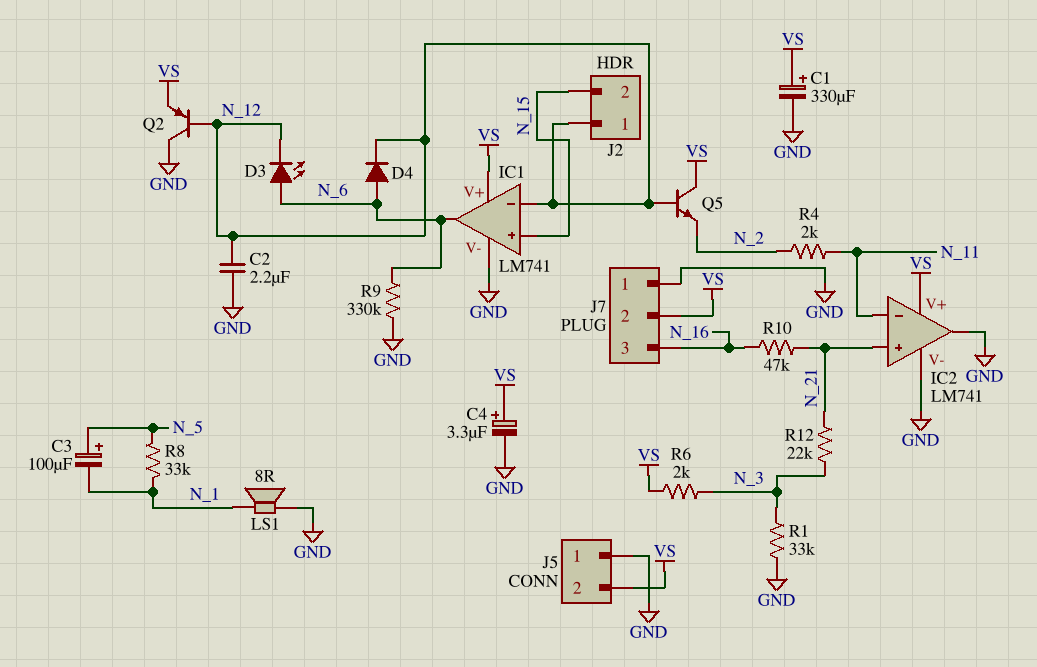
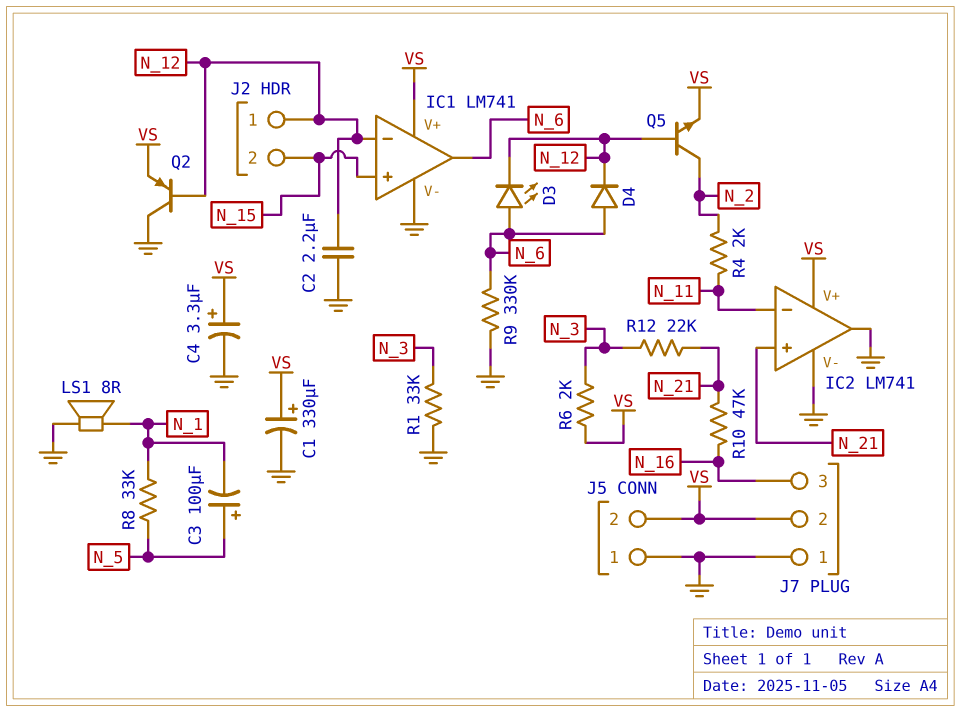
Q5: NPN (B N_12, C VS, E N_2) -> NPN (B N_12, C N_2, E VS)

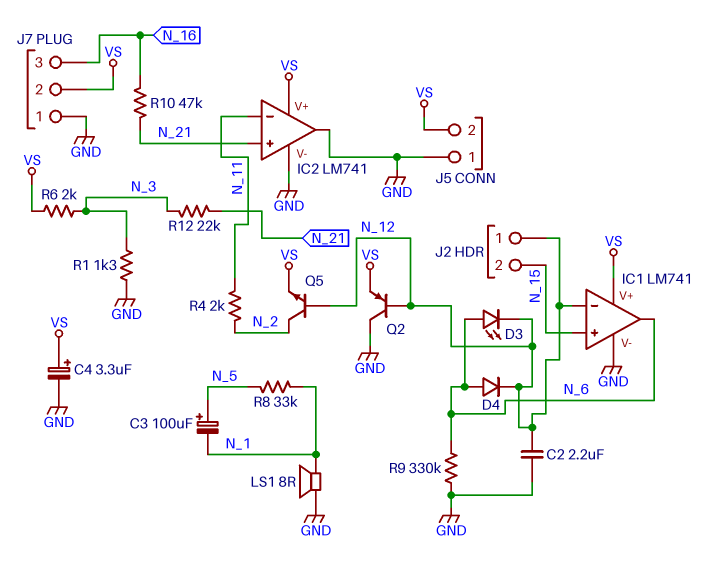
C1: 330uF (plus VS, minus GND) -> none
R1: 33k (GND, N_3) -> 1.3k (GND, N_3)

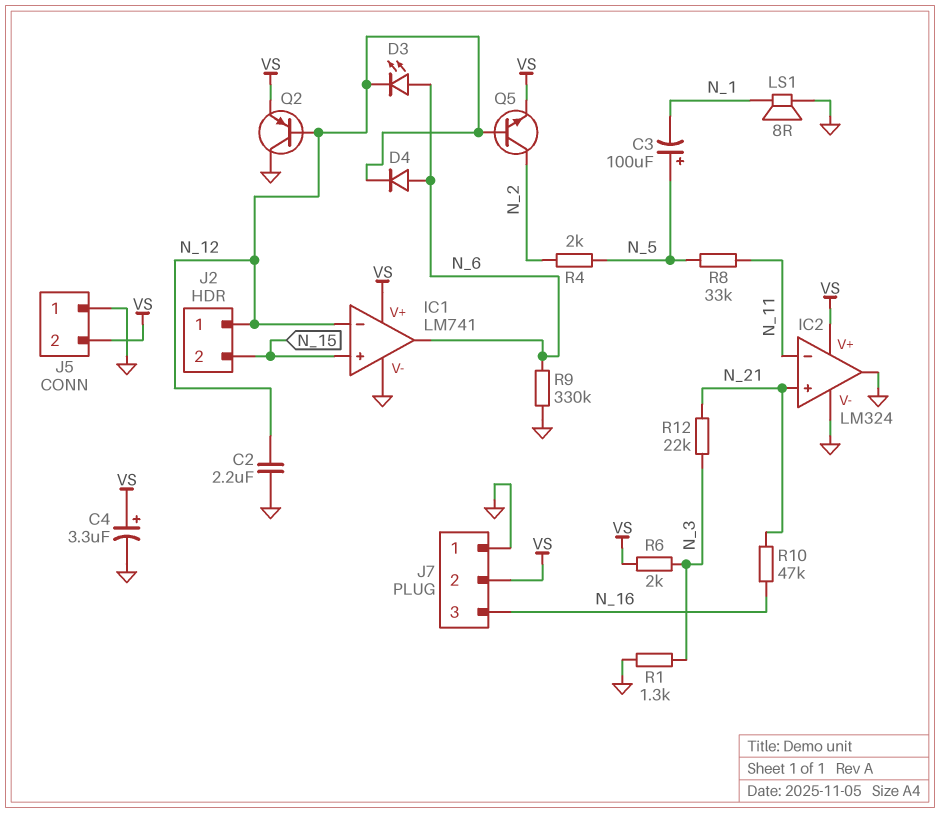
IC2: LM741 -> LM324
R4: 2k (N_2, N_11) -> 2k (N_2, N_5)
R8: 33k (N_1, N_5) -> 33k (N_5, N_11)

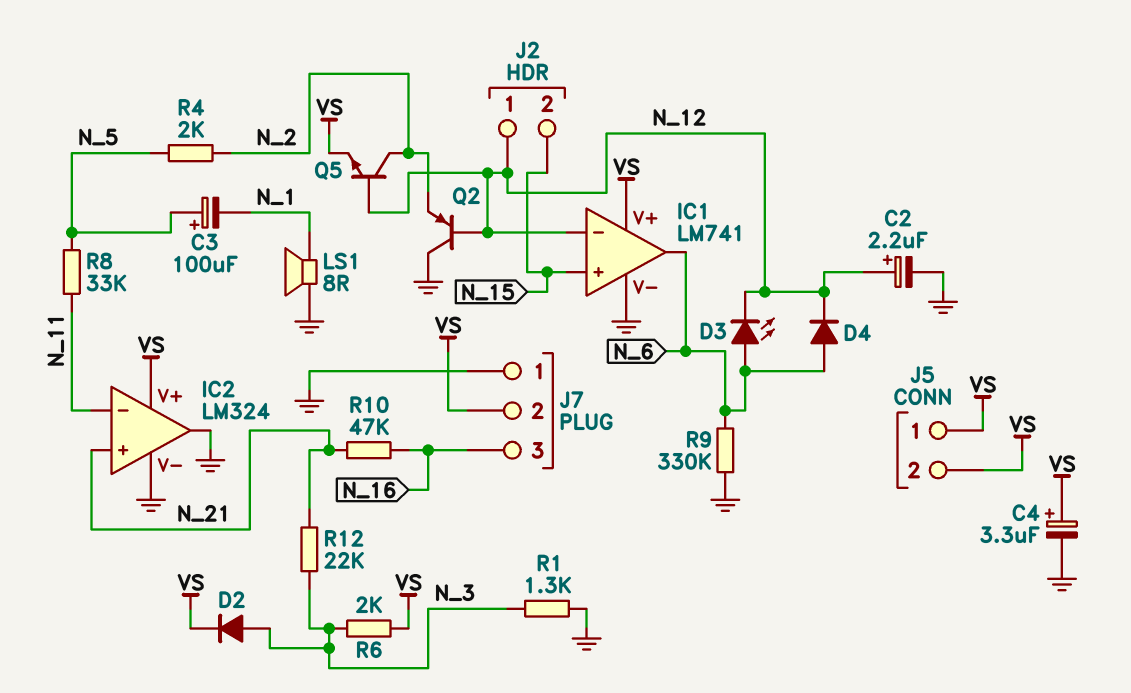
C2: 2.2uF (GND, N_12) -> 2.2uF (plus N_12, minus GND)
D2: none -> diode (A N_3, K VS)
J5 pin 1: GND -> VS
Q2: PNP (B N_12, C GND, E VS) -> PNP (B N_12, C GND, E N_2)

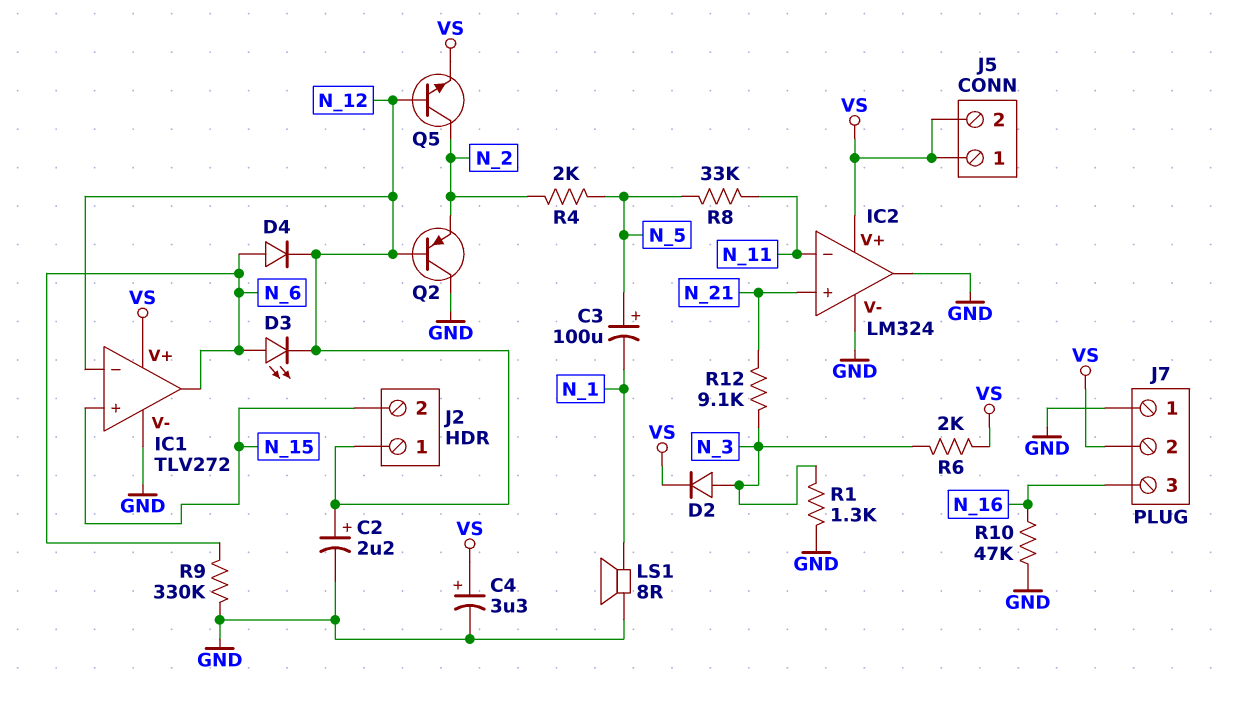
IC1: LM741 -> TLV272
R10: 47k (N_16, N_21) -> 47k (GND, N_16)
R12: 22k (N_3, N_21) -> 9.1k (N_3, N_21)

